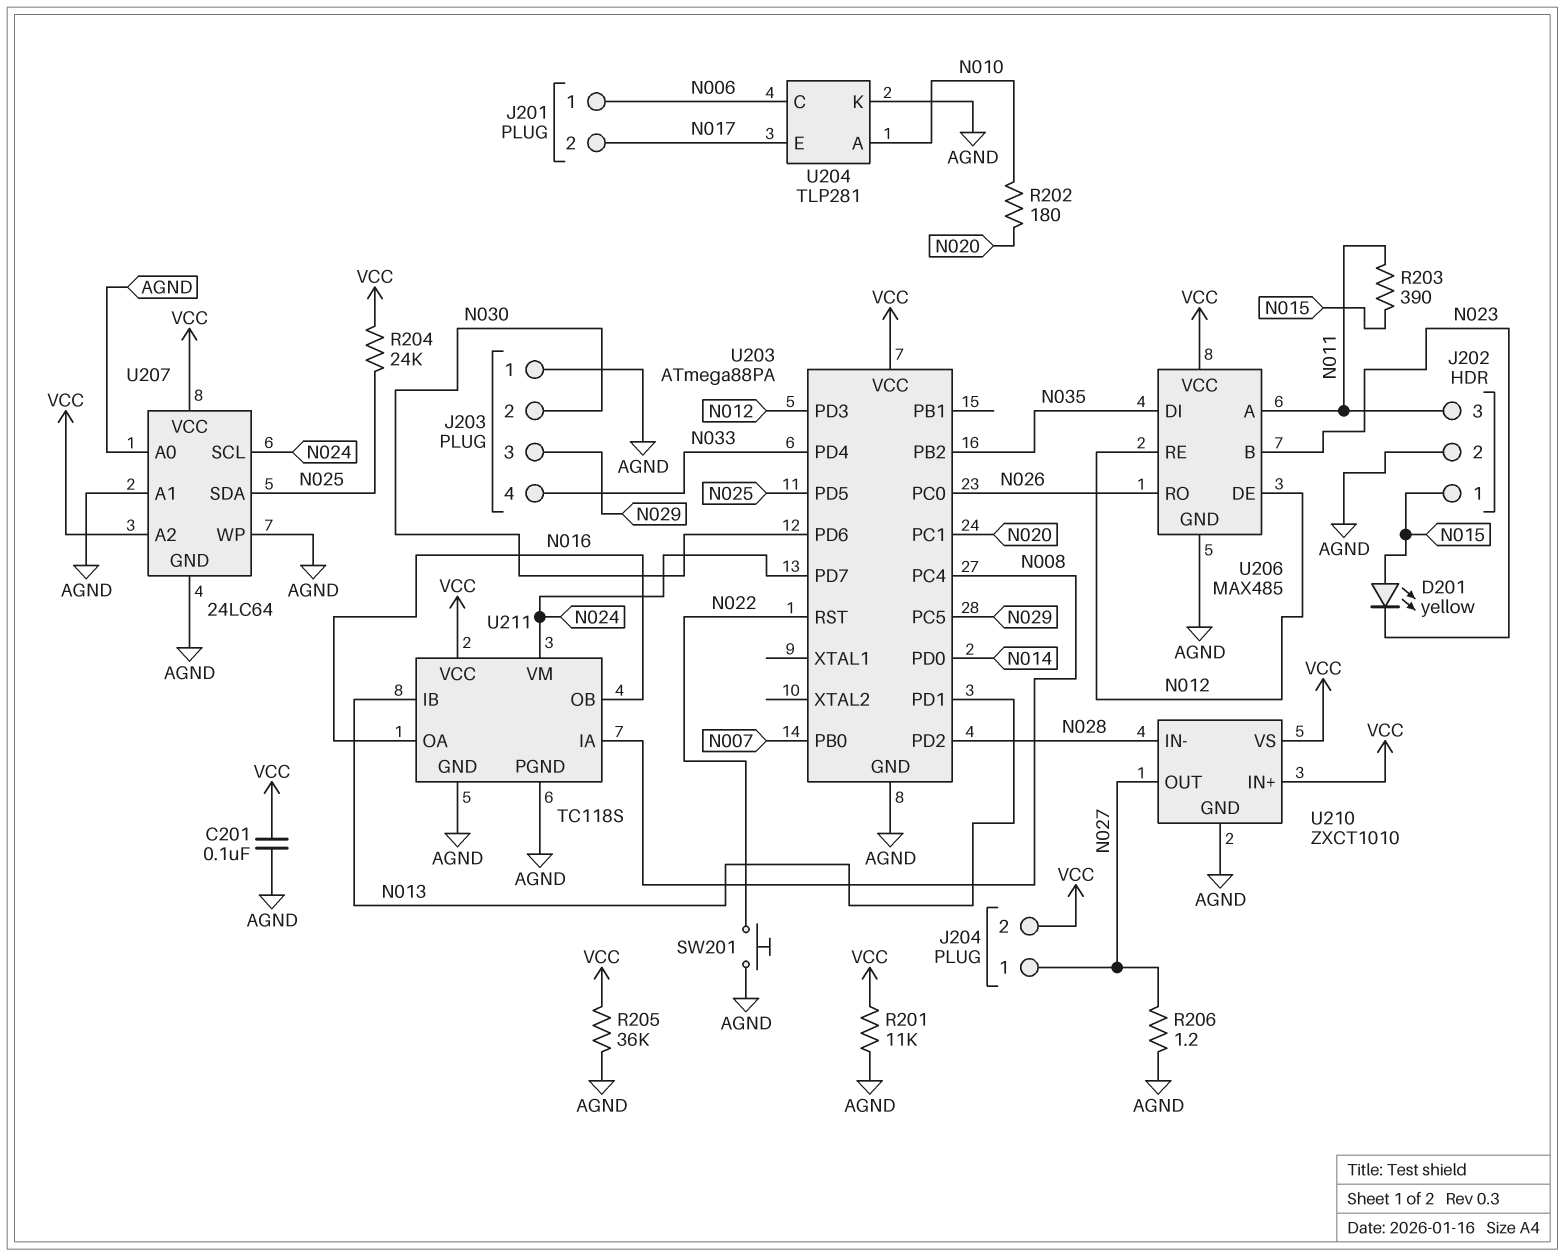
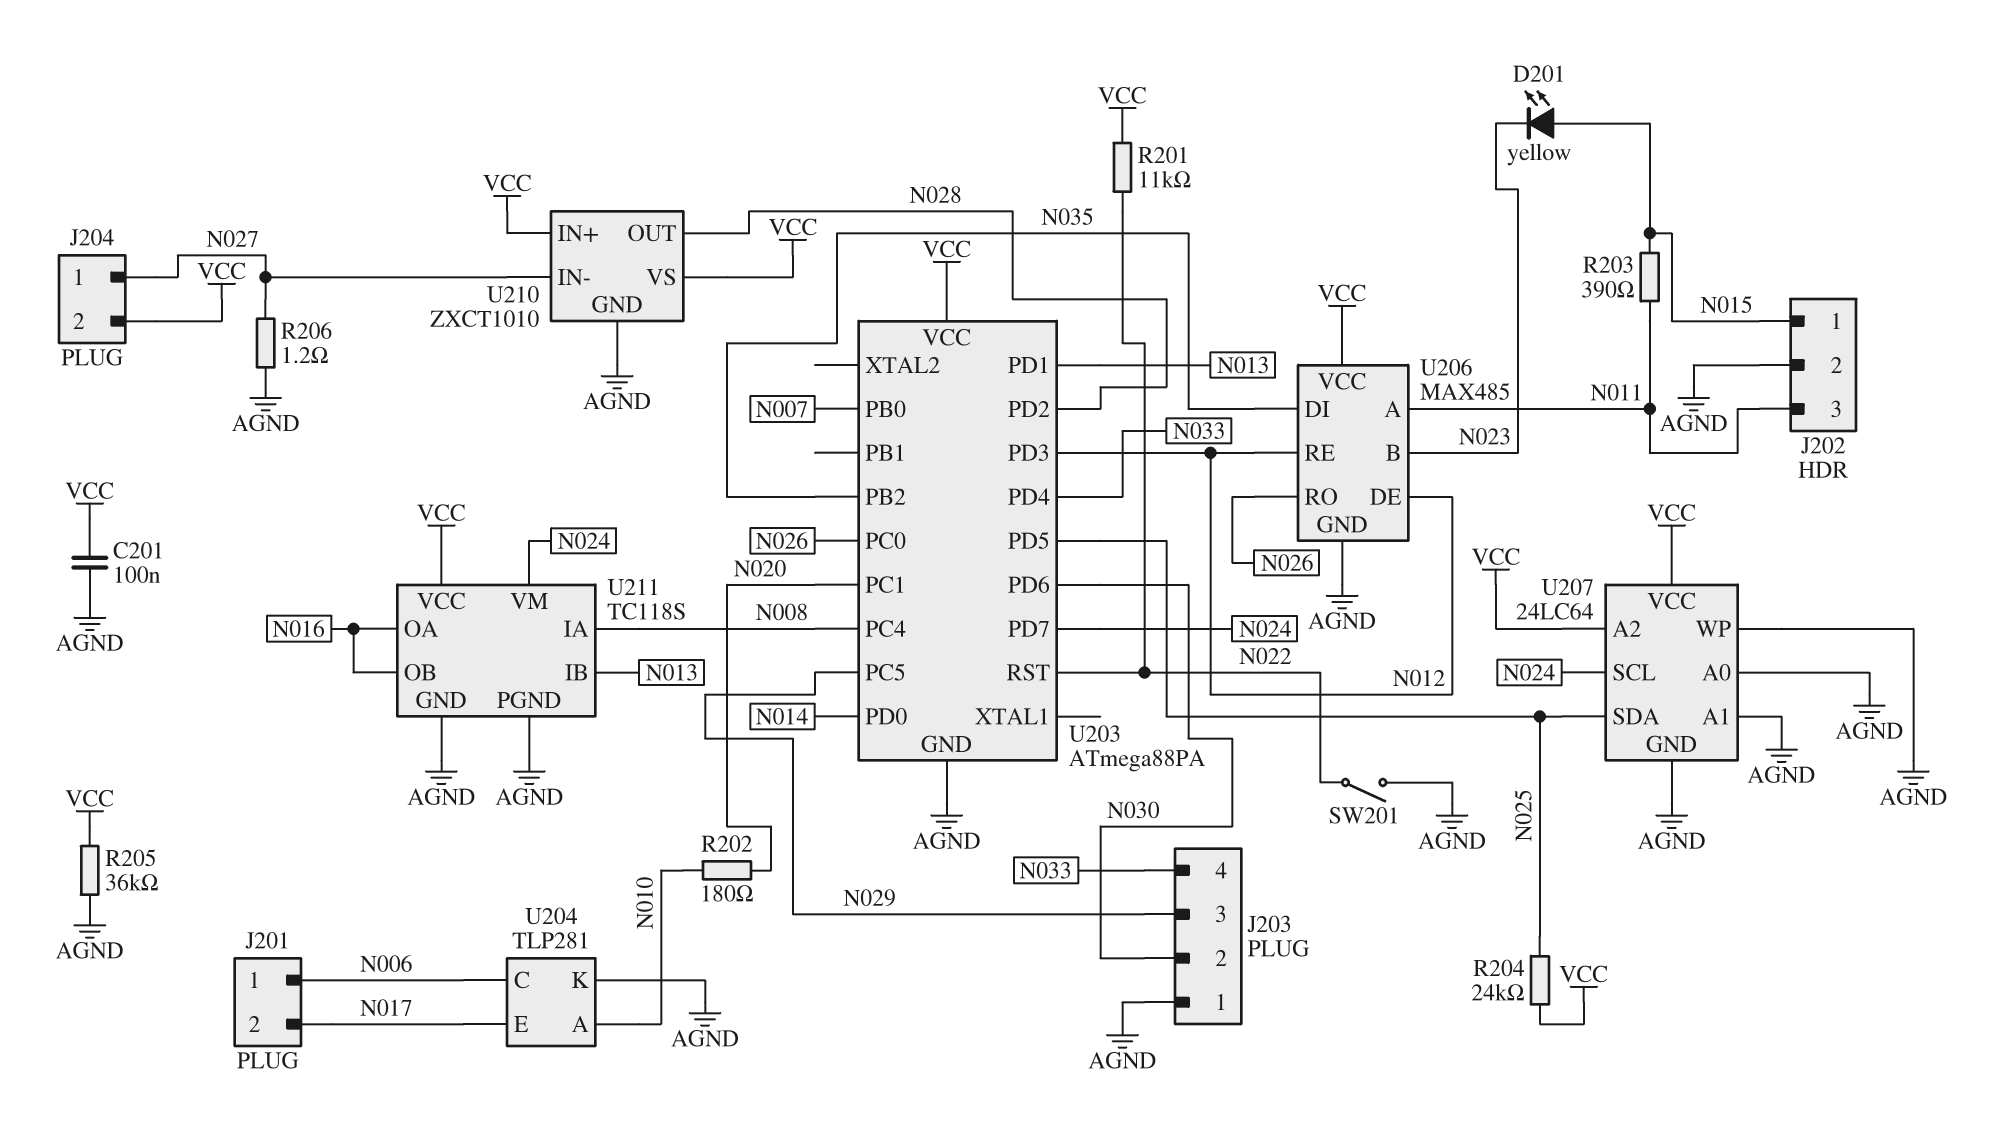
R201: 11k (AGND, VCC) -> 11k (N022, VCC)
SW201: button (AGND, N022) -> switch (AGND, N022)
U210 pin IN-: N028 -> N027
U210 pin OUT: N027 -> N028

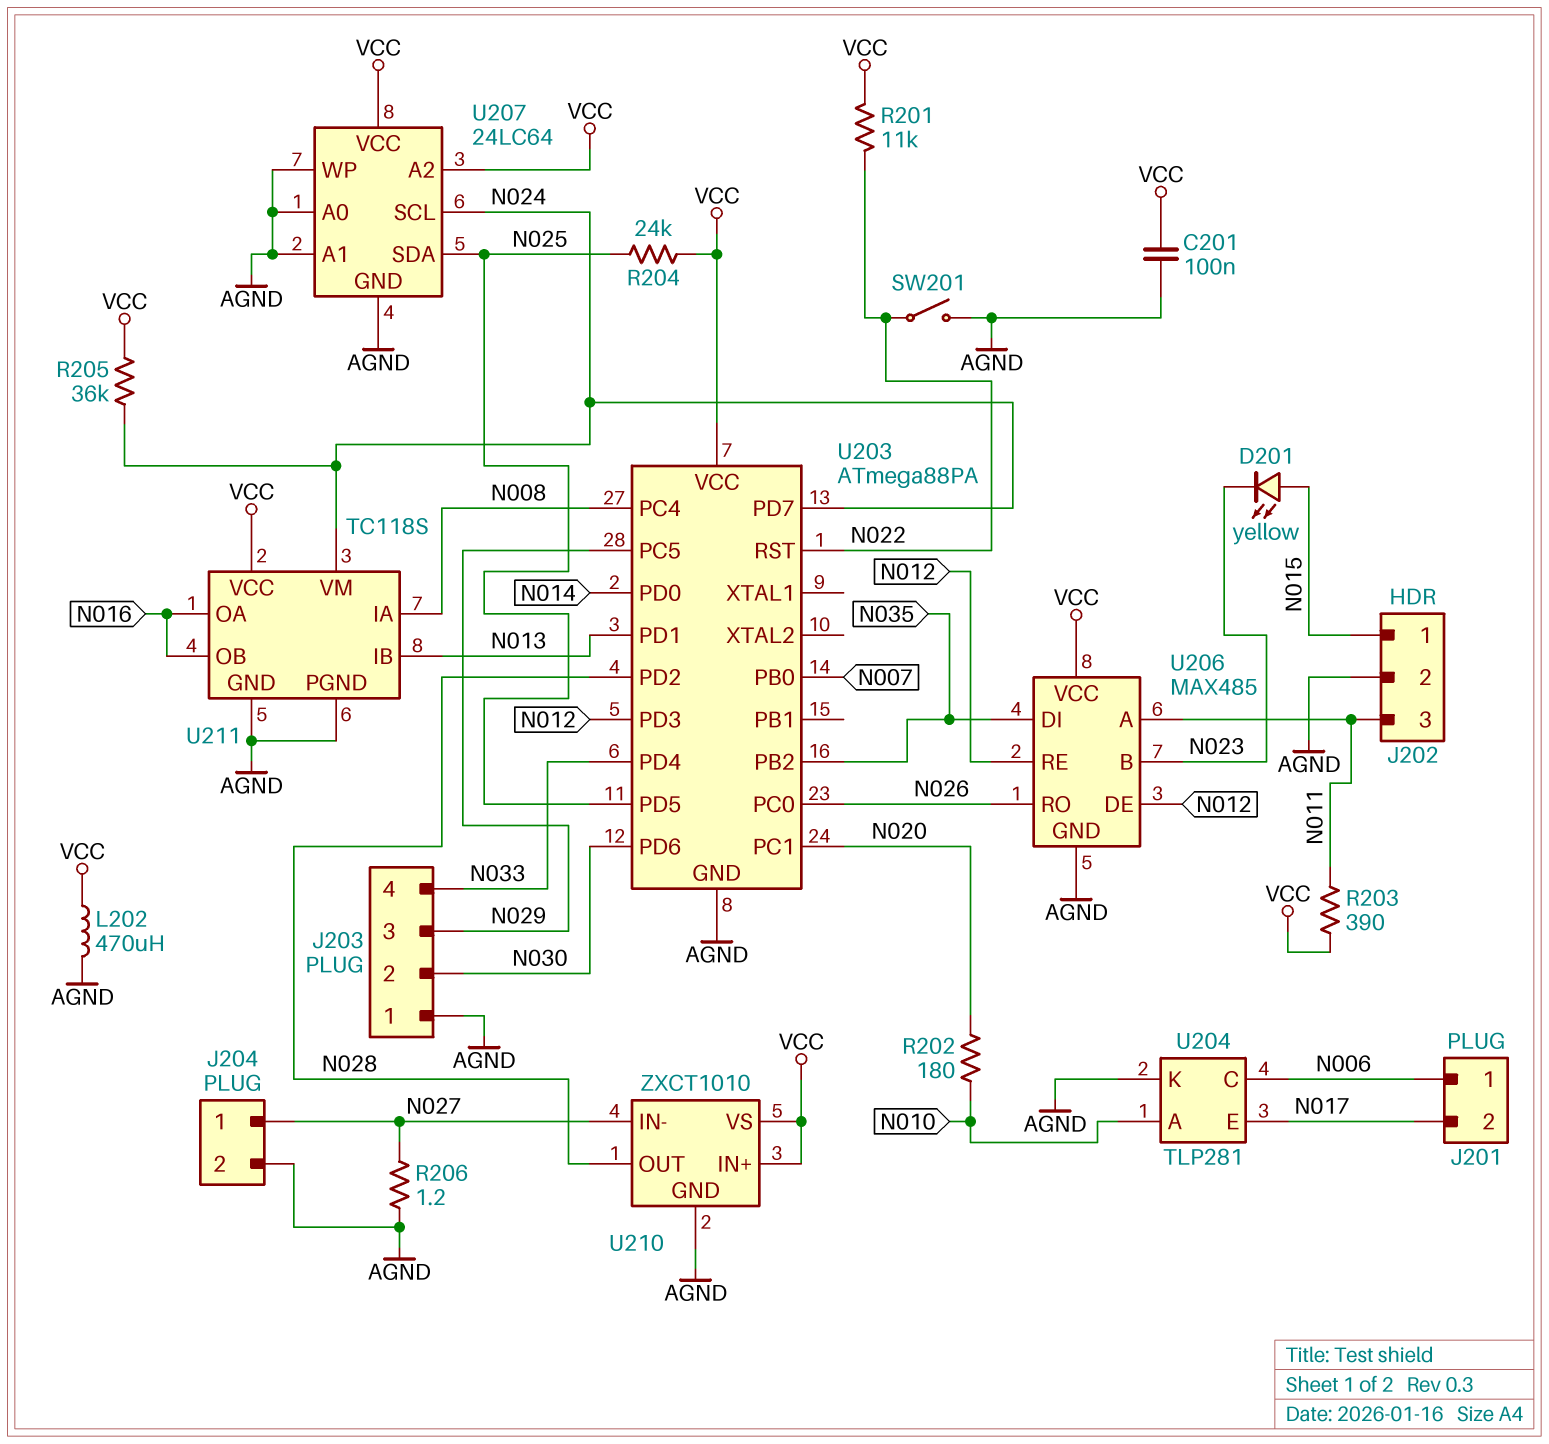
J204 pin 2: VCC -> AGND
L202: none -> 470uH (AGND, VCC)
R203: 390 (N011, N015) -> 390 (N011, VCC)
R205: 36k (AGND, VCC) -> 36k (N024, VCC)

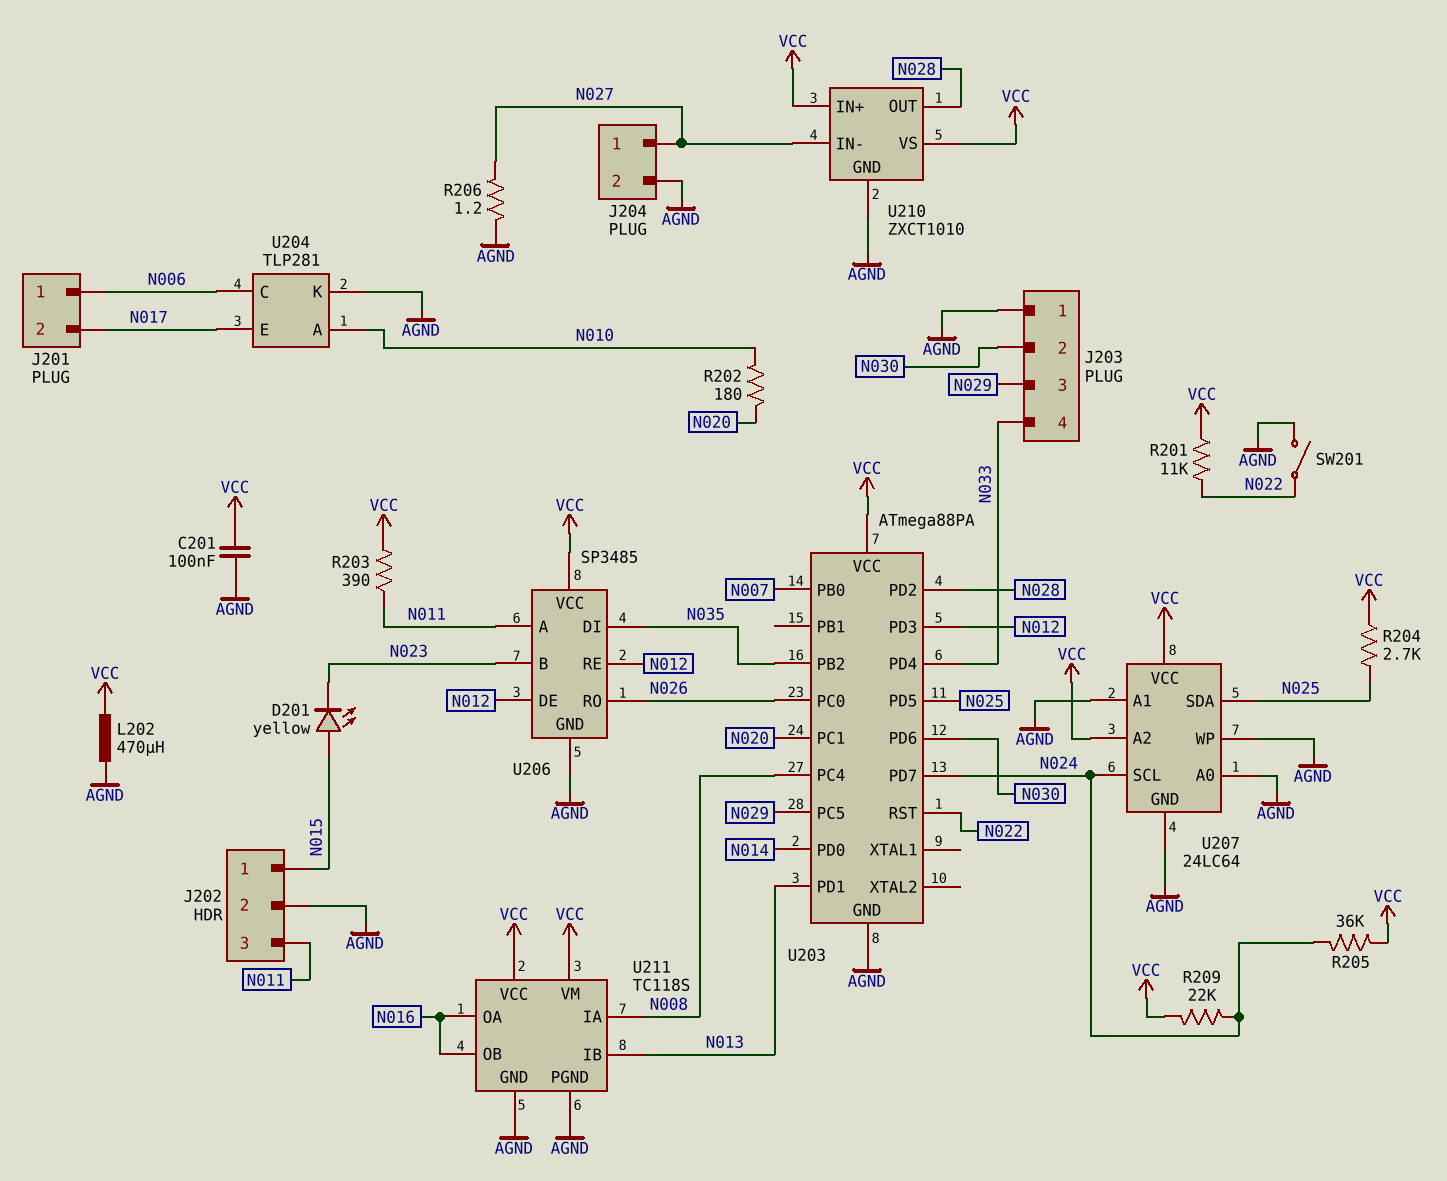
R204: 24k (N025, VCC) -> 2.7k (N025, VCC)
R209: none -> 22k (N024, VCC)
U206: MAX485 -> SP3485
U211 pin VM: N024 -> VCC

